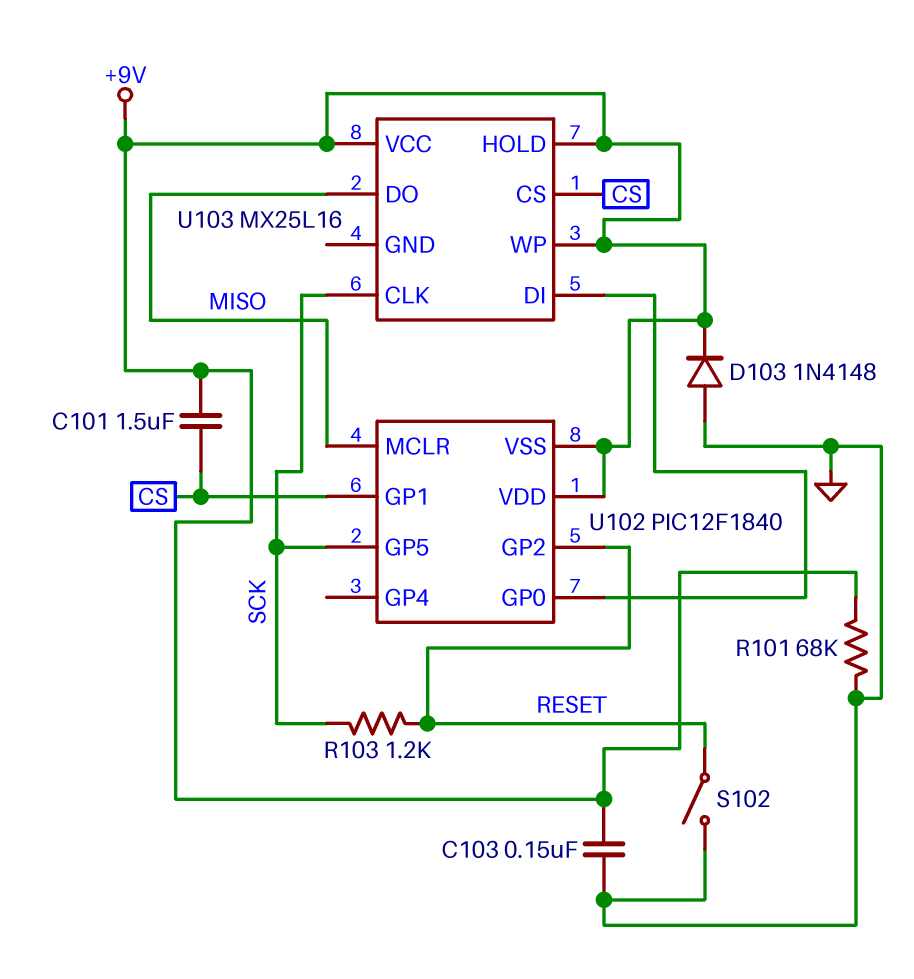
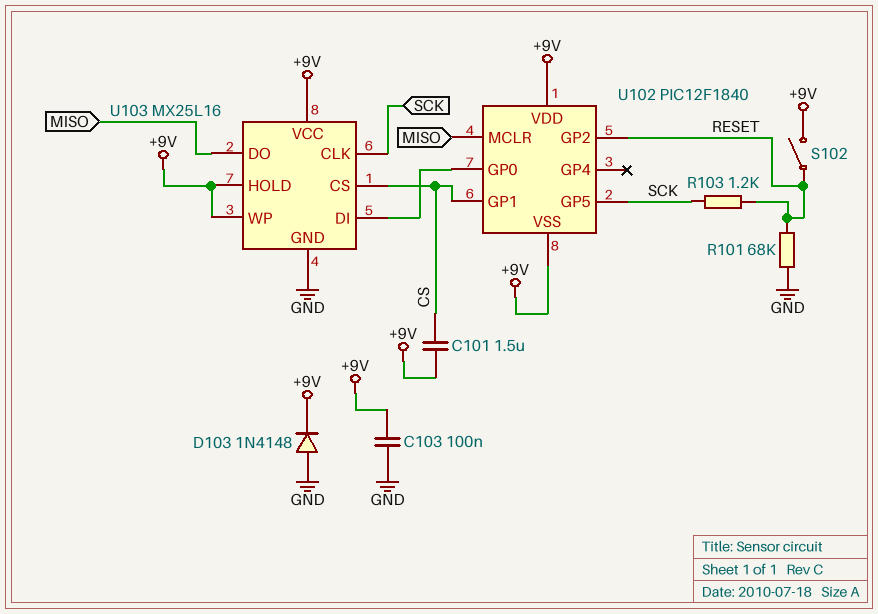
C103: 150nF (+9V, GND) -> 100nF (+9V, GND)
R101: 68k (+9V, GND) -> 68k (GND, RESET)
S102: switch (GND, RESET) -> switch (+9V, RESET)
U103 pin GND: none -> GND

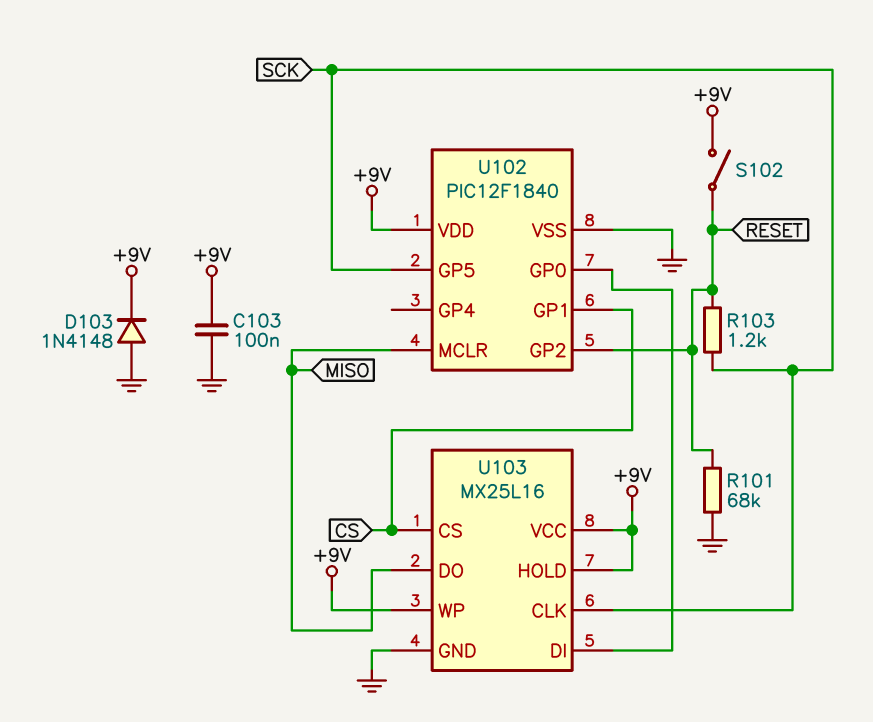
C101: 1.5uF (+9V, CS) -> none
U102 pin VSS: +9V -> GND

